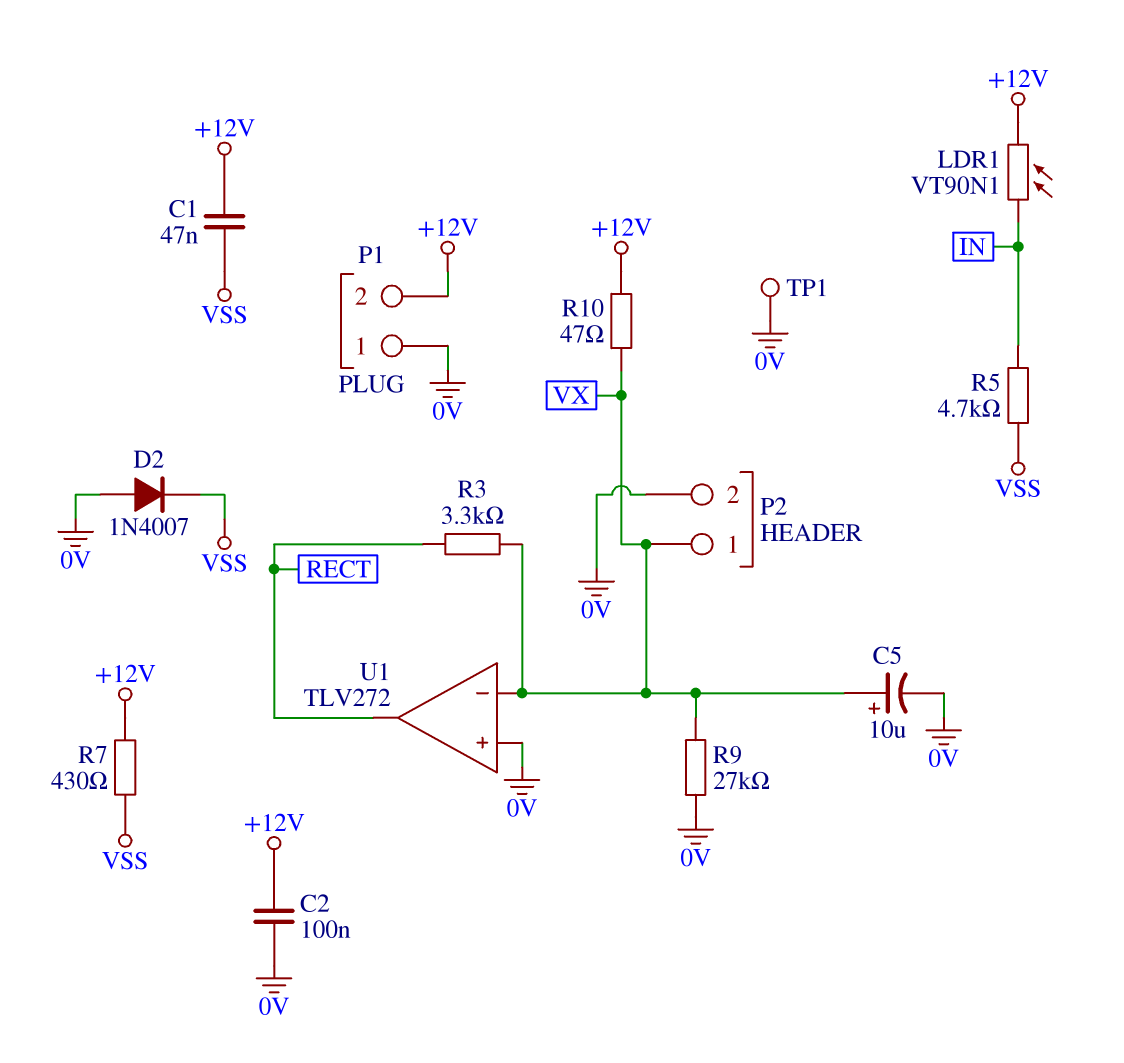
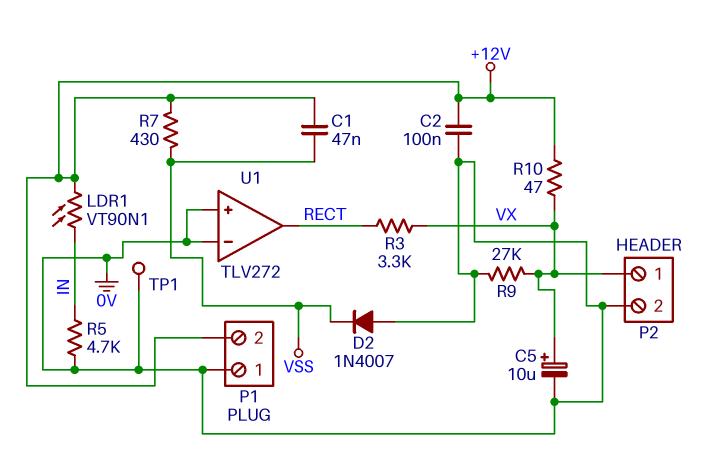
R5: 4.7k (IN, VSS) -> 4.7k (0V, IN)
U1 pin in-: VX -> 0V

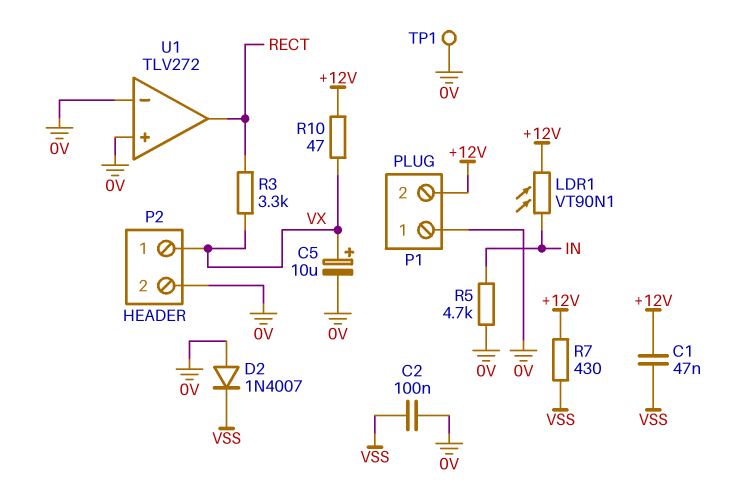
C2: 100nF (+12V, 0V) -> 100nF (0V, VSS)
R9: 27k (0V, VX) -> none

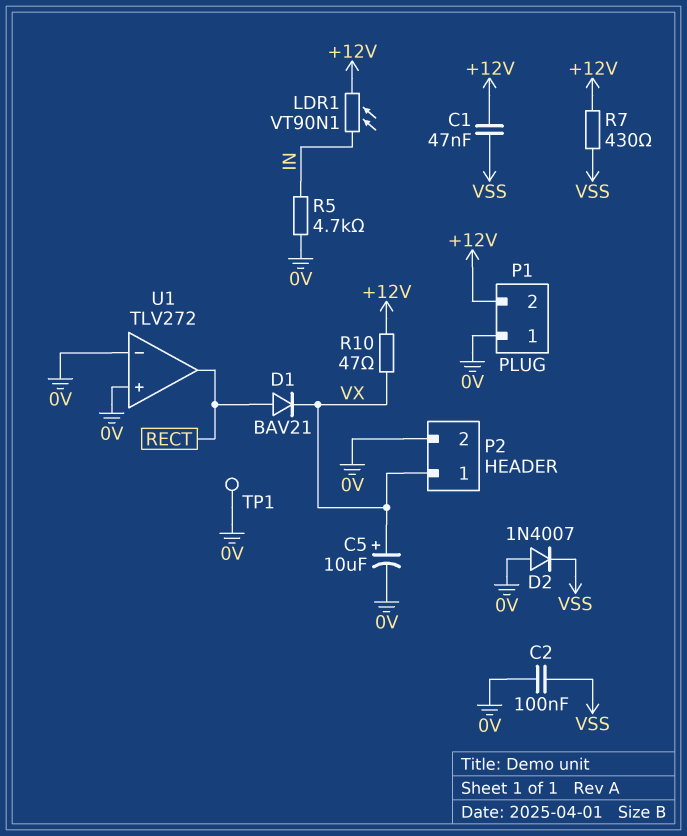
D1: none -> diode BAV21 (A RECT, K VX)
R3: 3.3k (RECT, VX) -> none

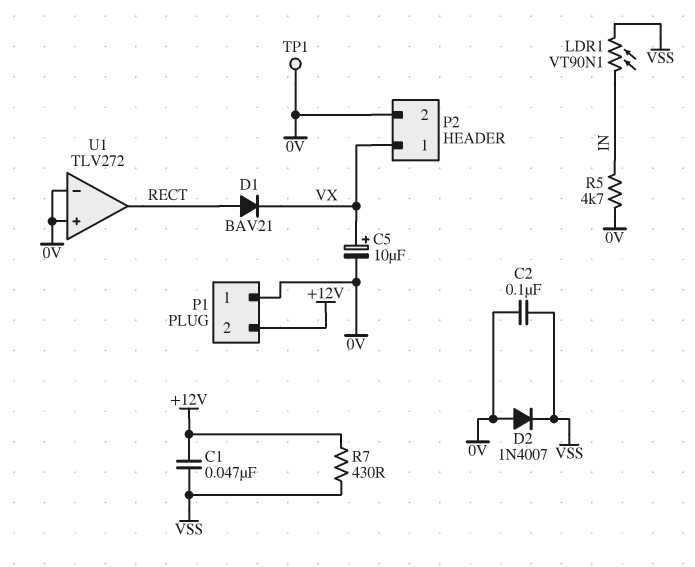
LDR1: VT90N1 (+12V, IN) -> VT90N1 (IN, VSS)
R10: 47 (+12V, VX) -> none

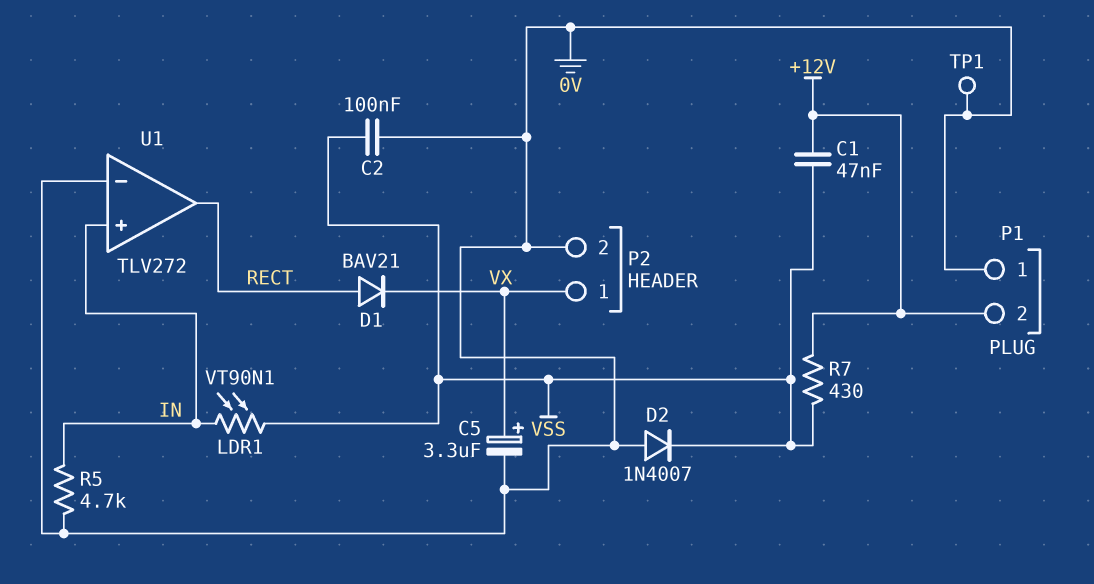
C5: 10uF (plus VX, minus 0V) -> 3.3uF (plus VX, minus 0V)
U1 pin in+: 0V -> IN

